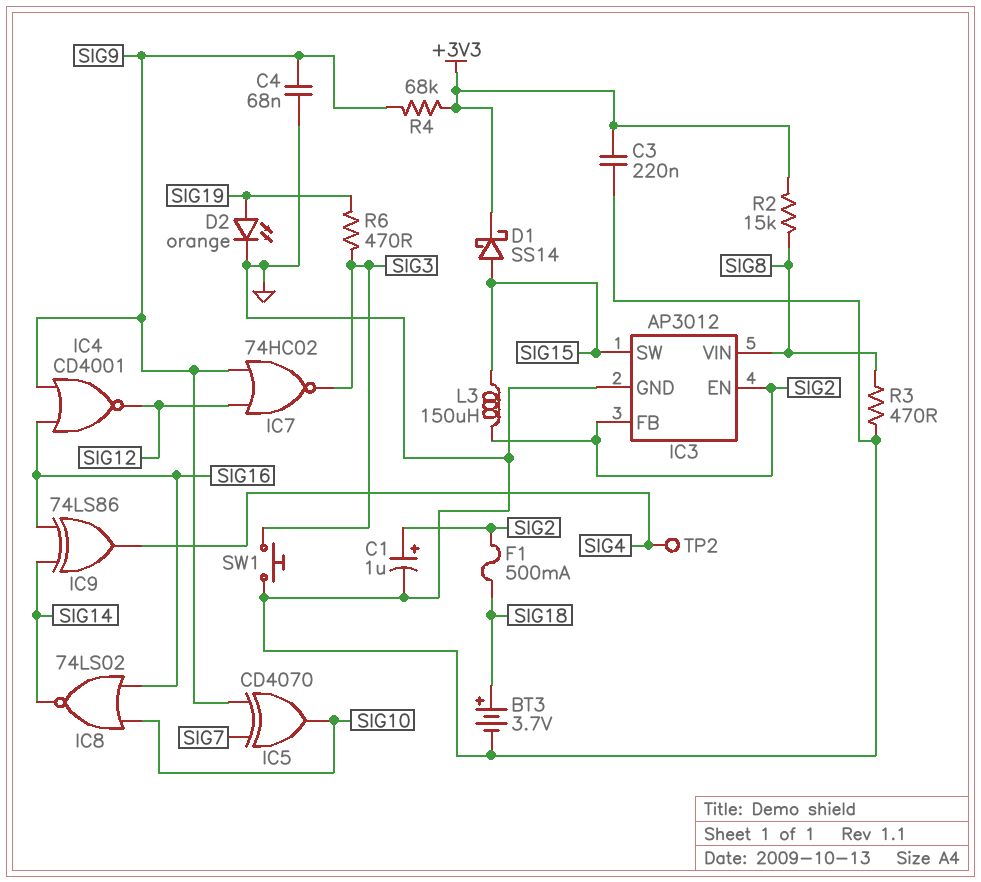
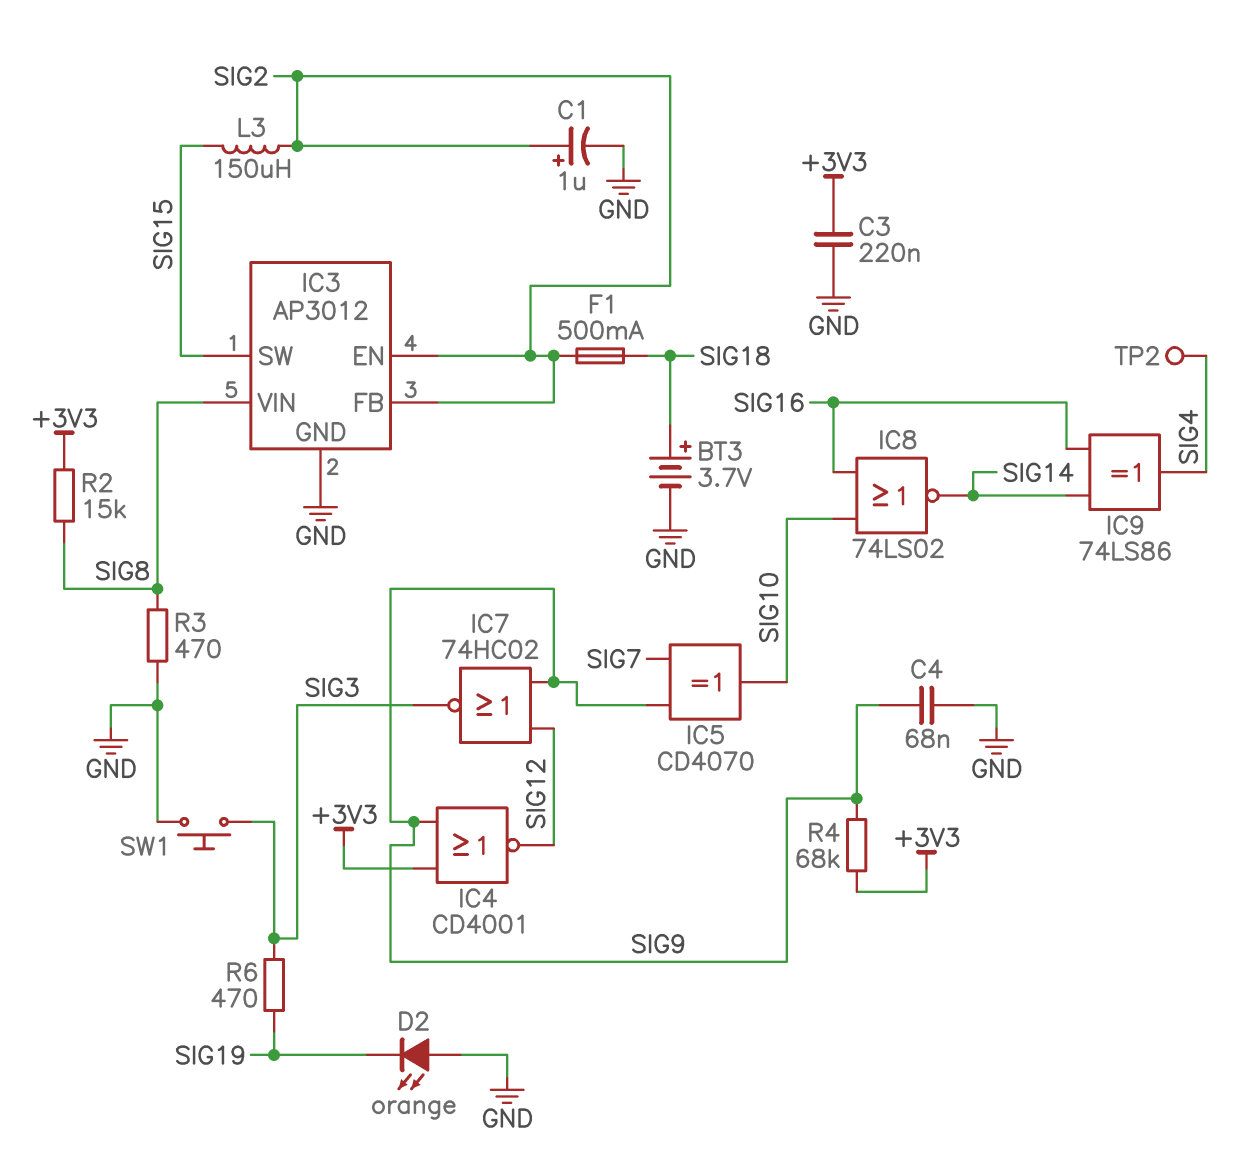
D1: schottky SS14 (A SIG15, K +3V3) -> none
D2: LED orange (A SIG19, K GND) -> LED orange (A GND, K SIG19)
IC4: NOR CD4001 (in SIG9, in SIG16, out SIG12) -> NOR CD4001 (in +3V3, in SIG9, out SIG12)

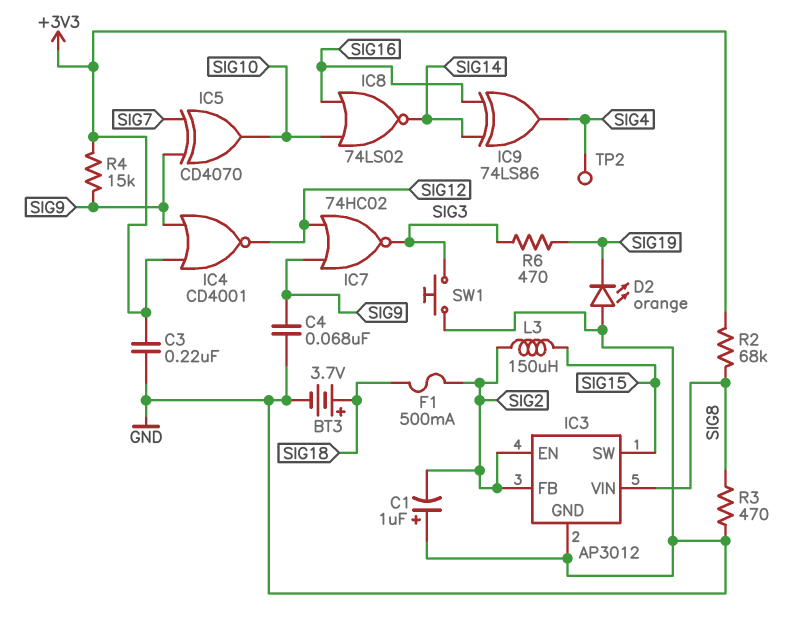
C1: 1uF (plus SIG2, minus GND) -> 1uF (plus GND, minus SIG2)
R2: 15k (+3V3, SIG8) -> 68k (+3V3, SIG8)
R4: 68k (+3V3, SIG9) -> 15k (+3V3, SIG9)

